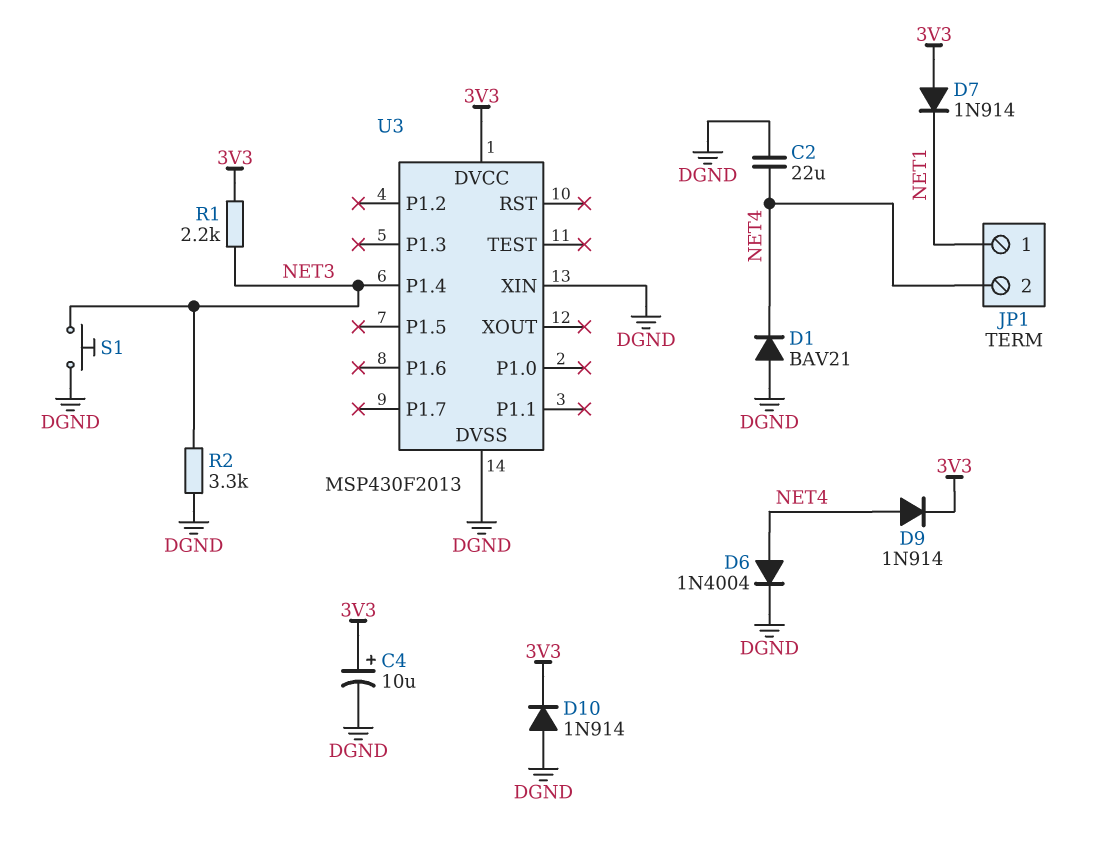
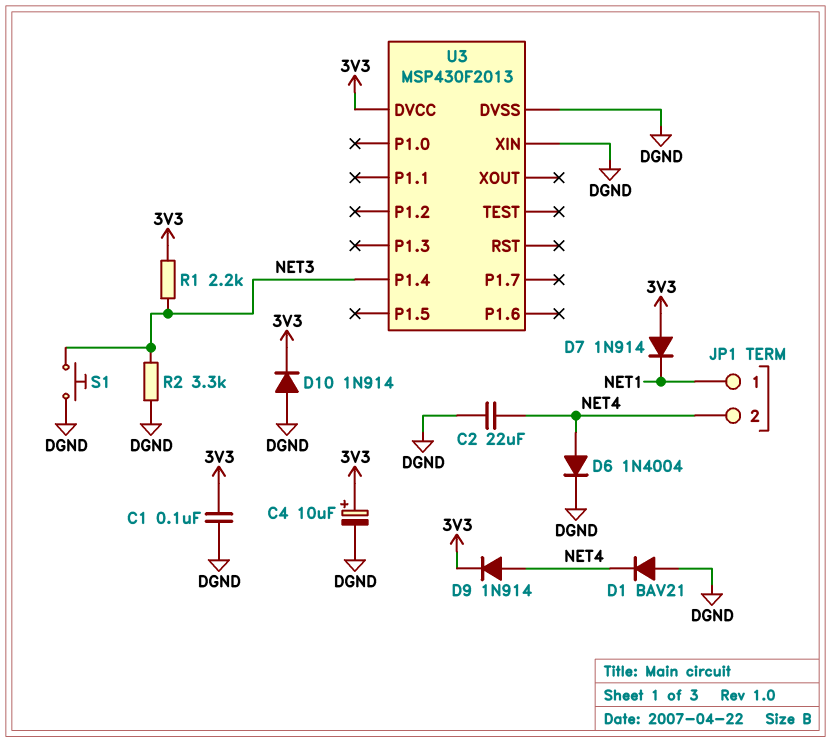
C1: none -> 100nF (3V3, DGND)

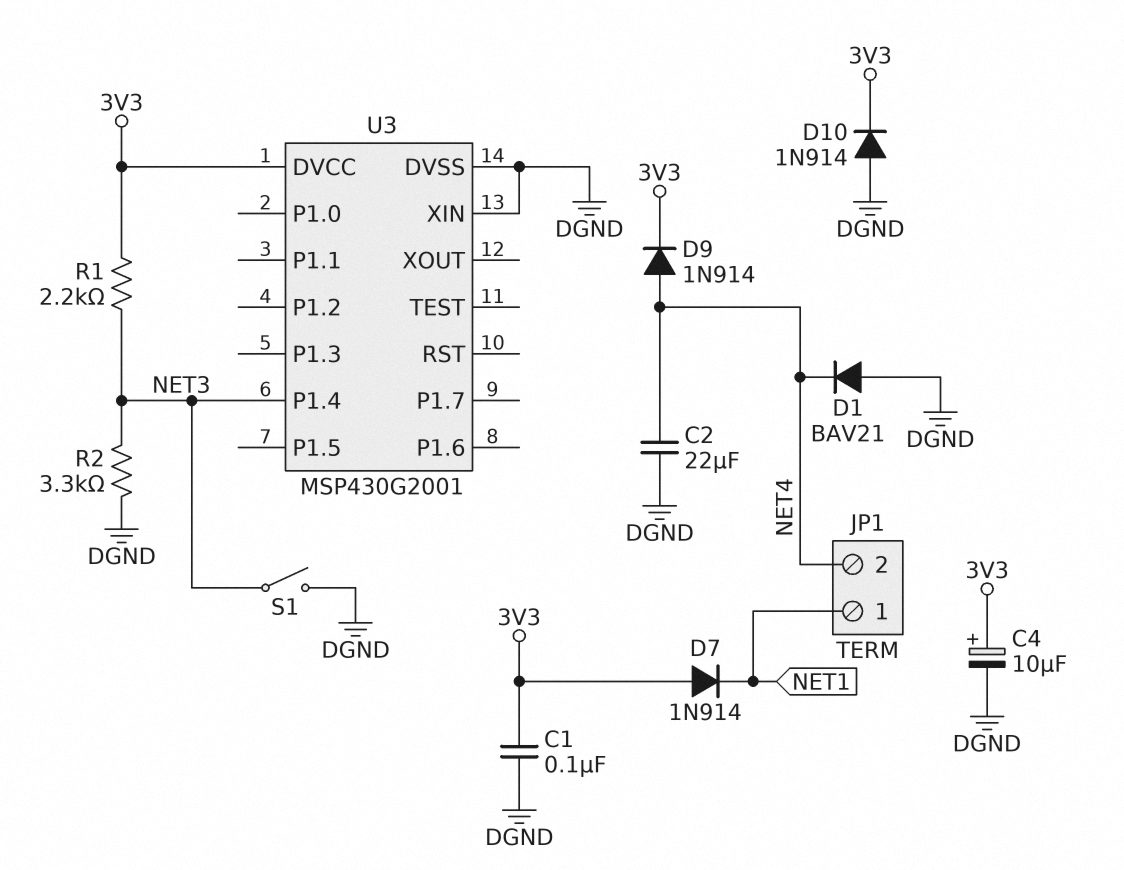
D6: diode 1N4004 (A NET4, K DGND) -> none
S1: button (DGND, NET3) -> switch (DGND, NET3)
U3: MSP430F2013 -> MSP430G2001

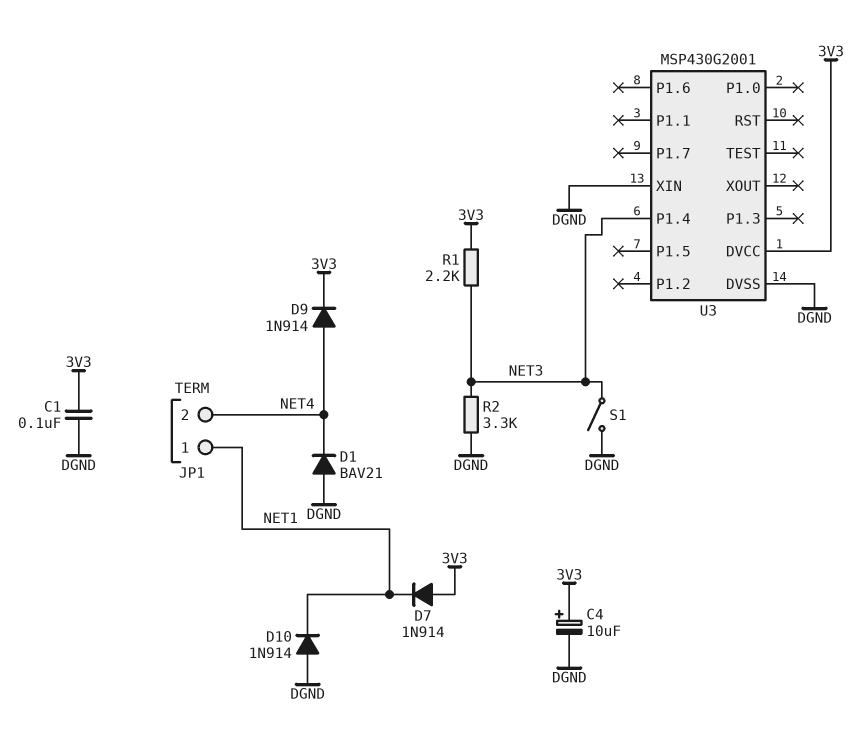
C2: 22uF (DGND, NET4) -> none
D10: diode 1N914 (A DGND, K 3V3) -> diode 1N914 (A DGND, K NET1)

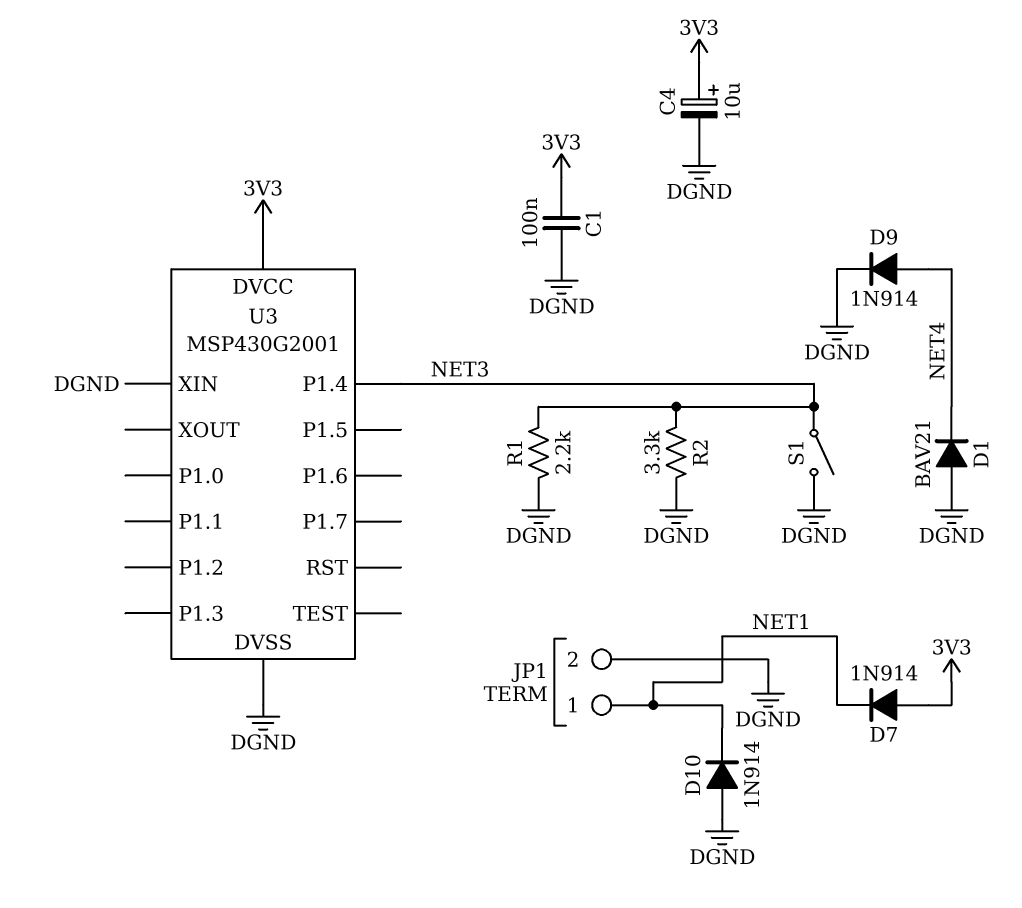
D9: diode 1N914 (A NET4, K 3V3) -> diode 1N914 (A NET4, K DGND)
JP1 pin 2: NET4 -> DGND
R1: 2.2k (3V3, NET3) -> 2.2k (DGND, NET3)

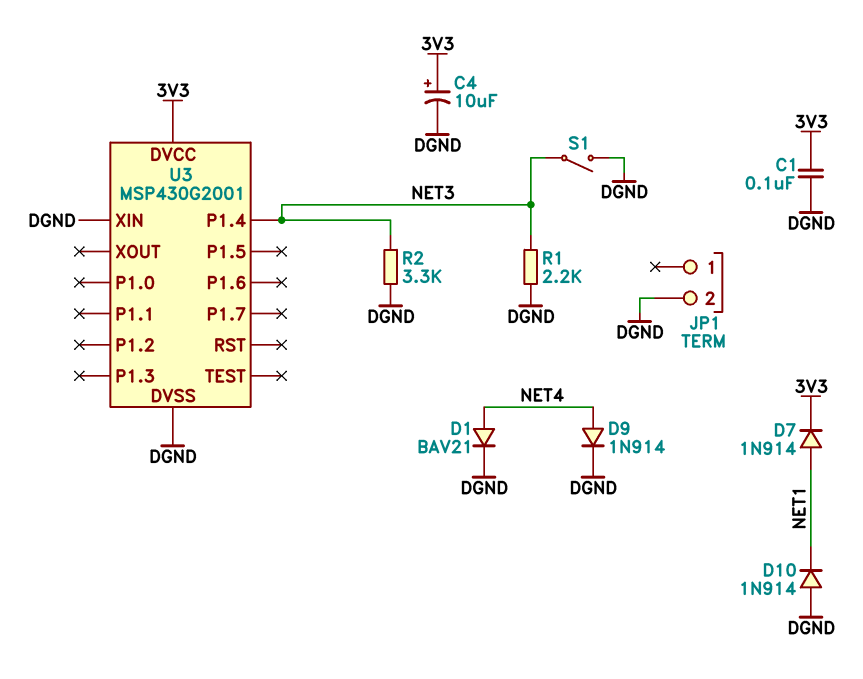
D1: diode BAV21 (A DGND, K NET4) -> diode BAV21 (A NET4, K DGND)
D7: diode 1N914 (A 3V3, K NET1) -> diode 1N914 (A NET1, K 3V3)
JP1 pin 1: NET1 -> none

